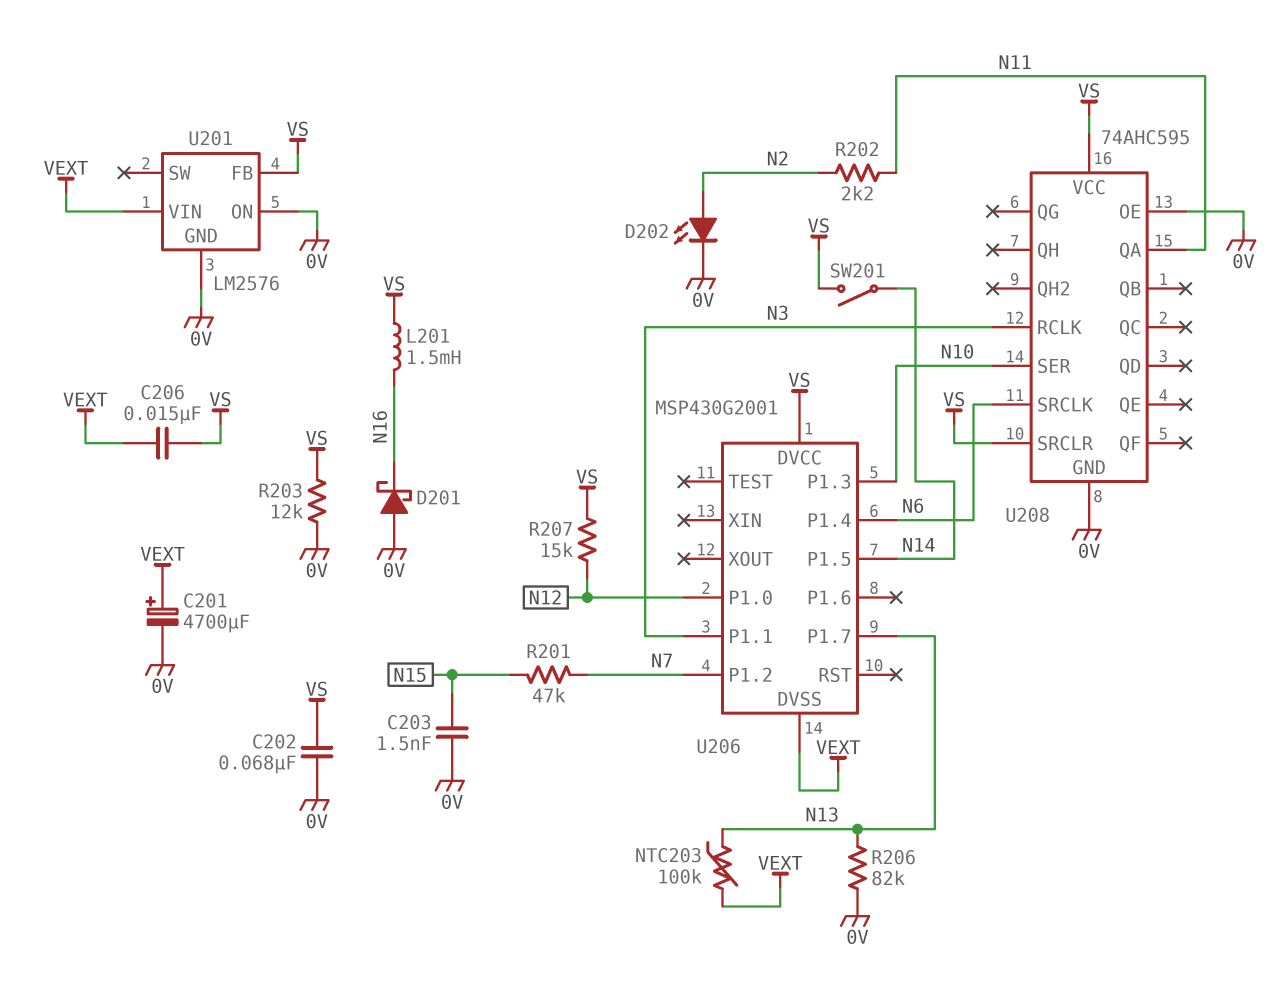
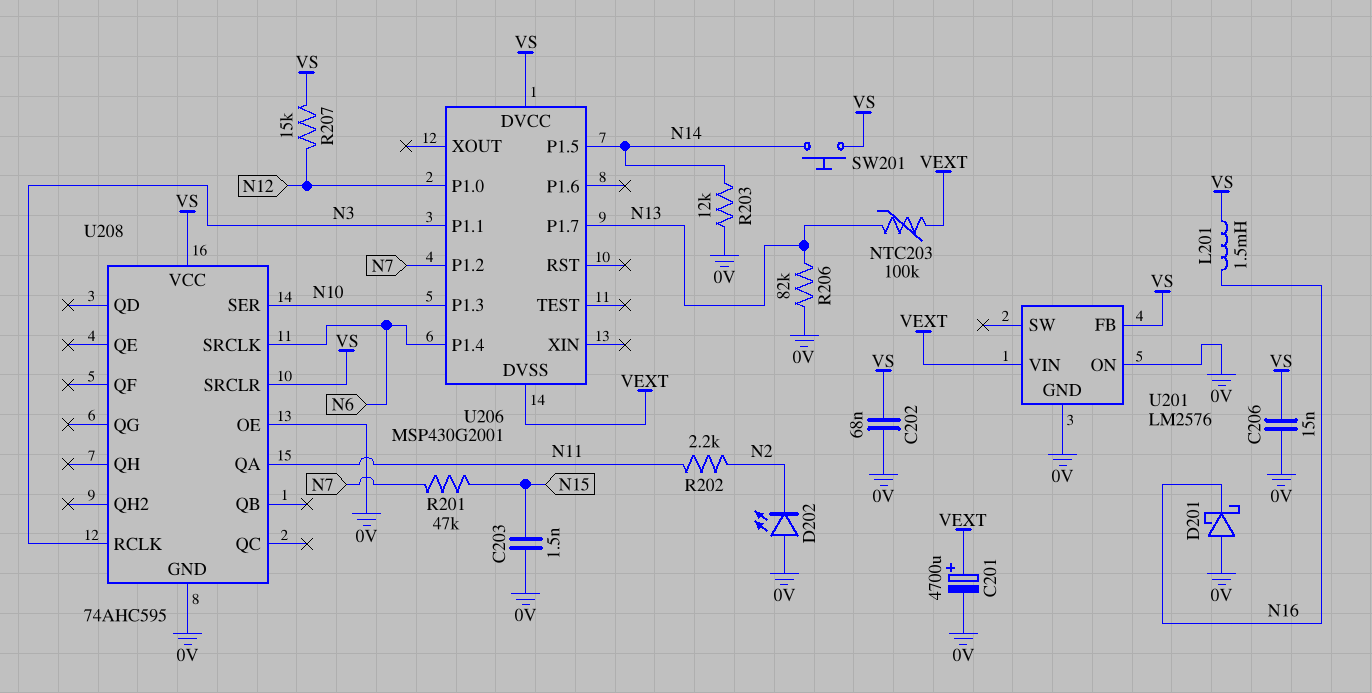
C206: 15nF (VEXT, VS) -> 15nF (0V, VS)
D202: LED (A N2, K 0V) -> LED (A 0V, K N2)
R203: 12k (0V, VS) -> 12k (0V, N14)
SW201: switch (N14, VS) -> button (N14, VS)

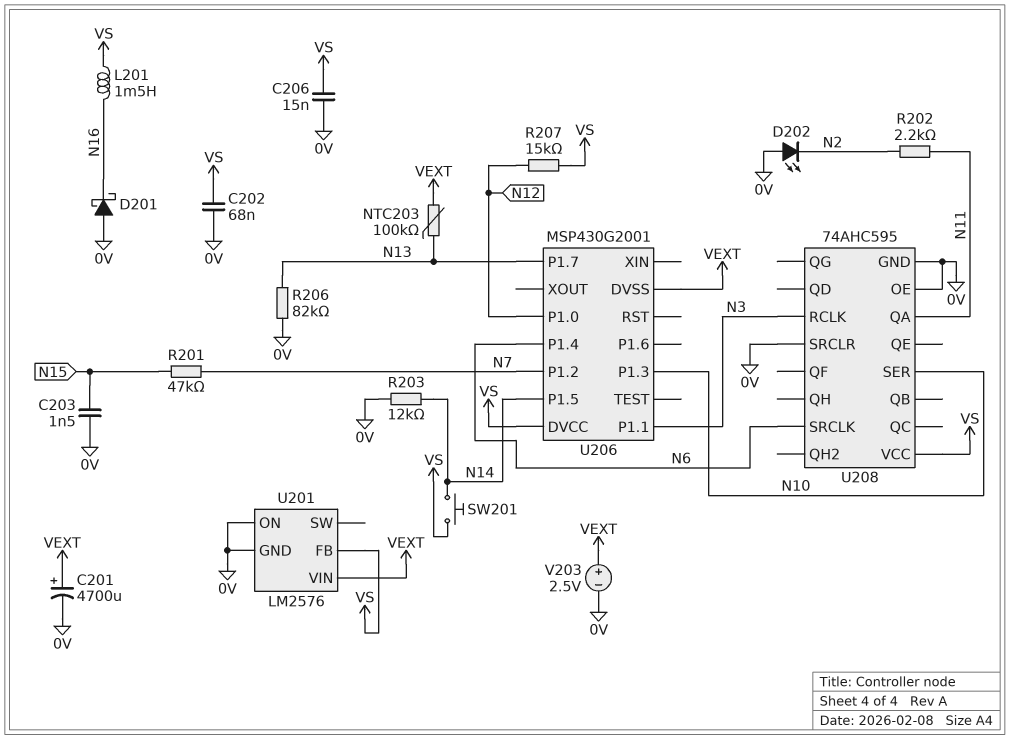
U208 pin SRCLR: VS -> 0V
V203: none -> 2.5V (plus VEXT, minus 0V)

